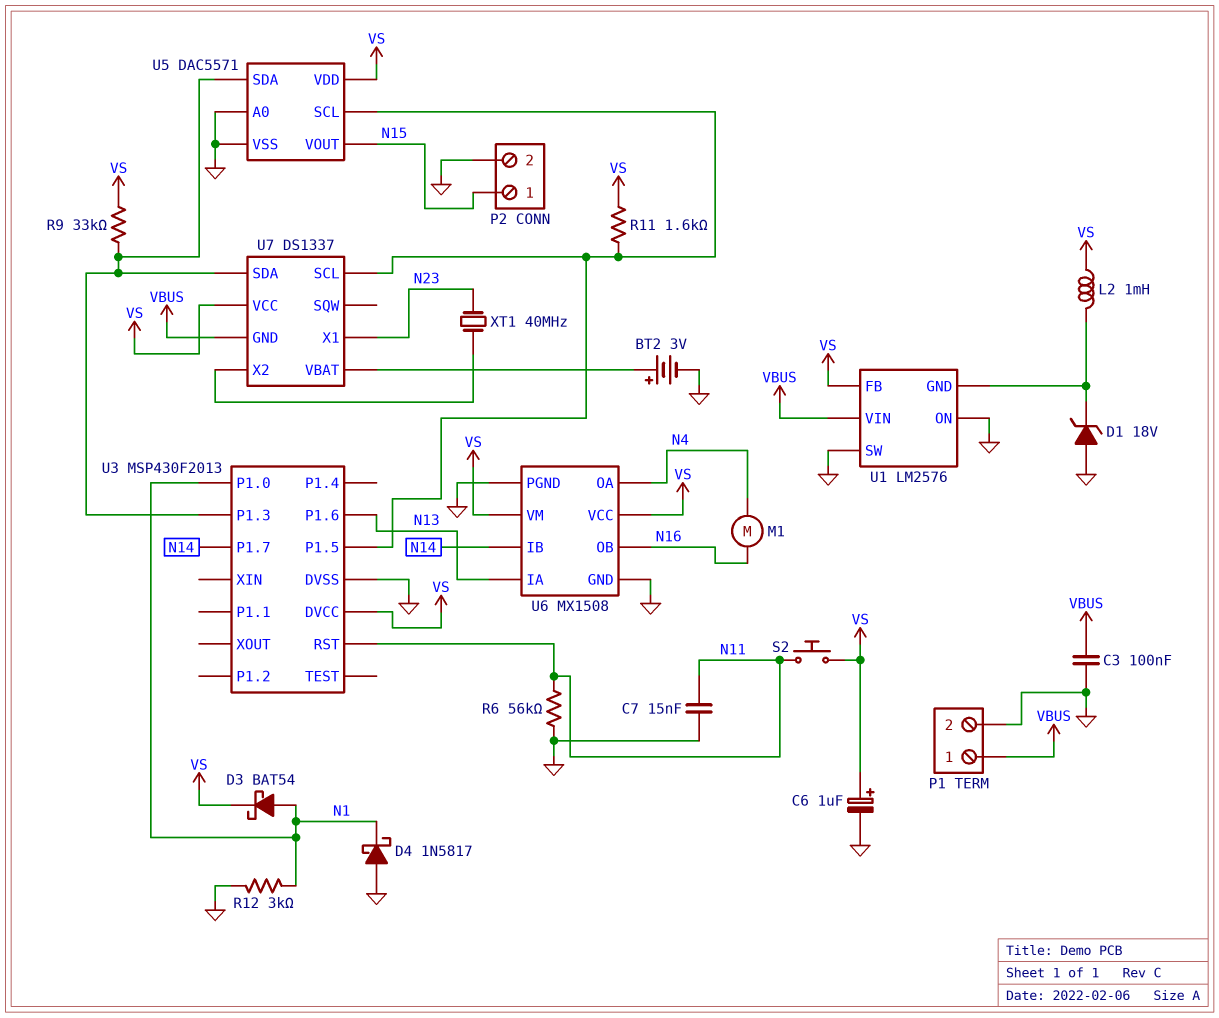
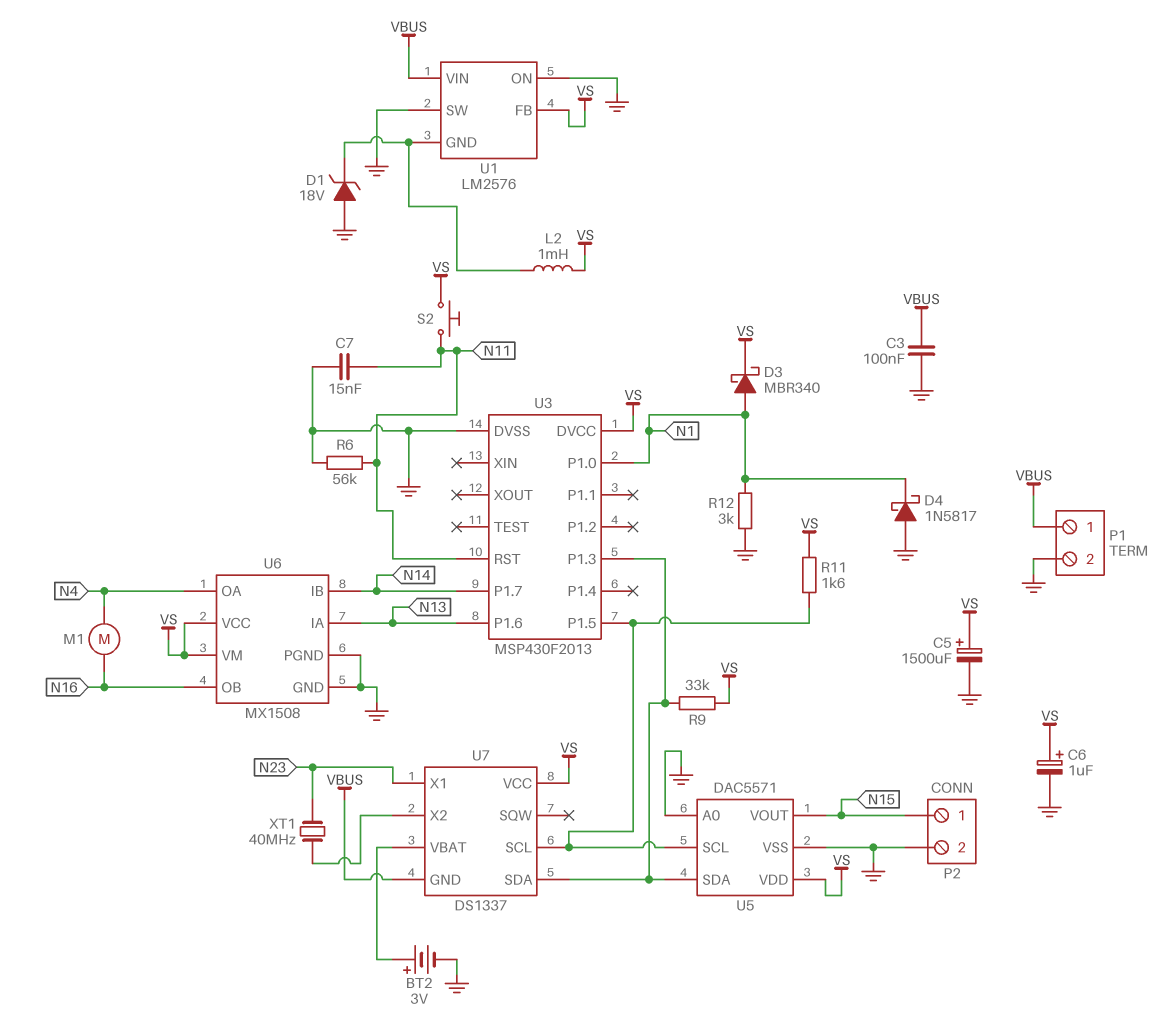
C5: none -> 1500uF (plus VS, minus GND)
D3: schottky BAT54 (A N1, K VS) -> schottky MBR340 (A N1, K VS)

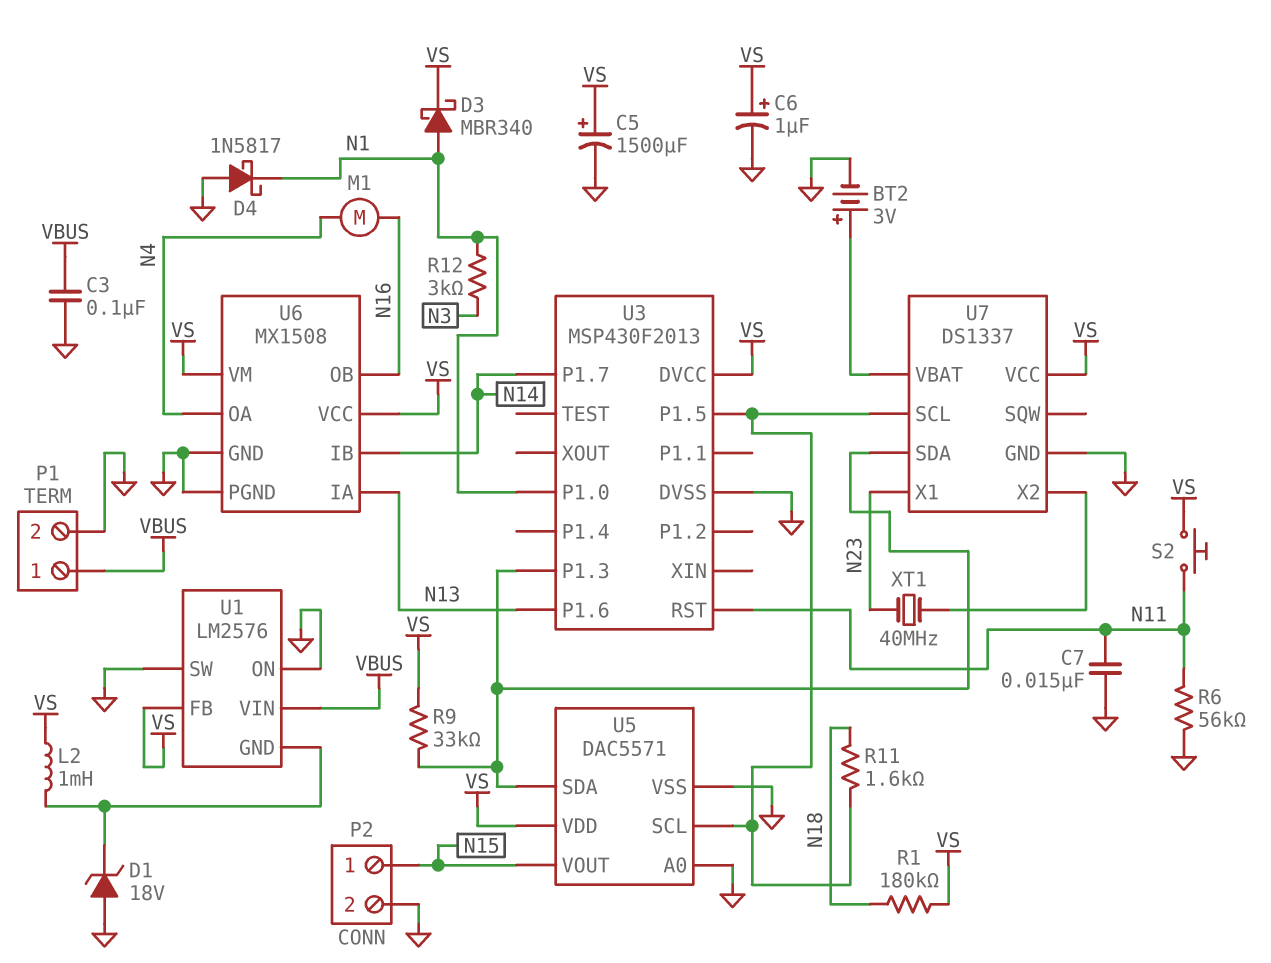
R1: none -> 180k (N18, VS)
R11: 1.6k (U3/P1.5, VS) -> 1.6k (N18, U3/P1.5)
R12: 3k (GND, N1) -> 3k (N1, N3)
U7 pin GND: VBUS -> GND

